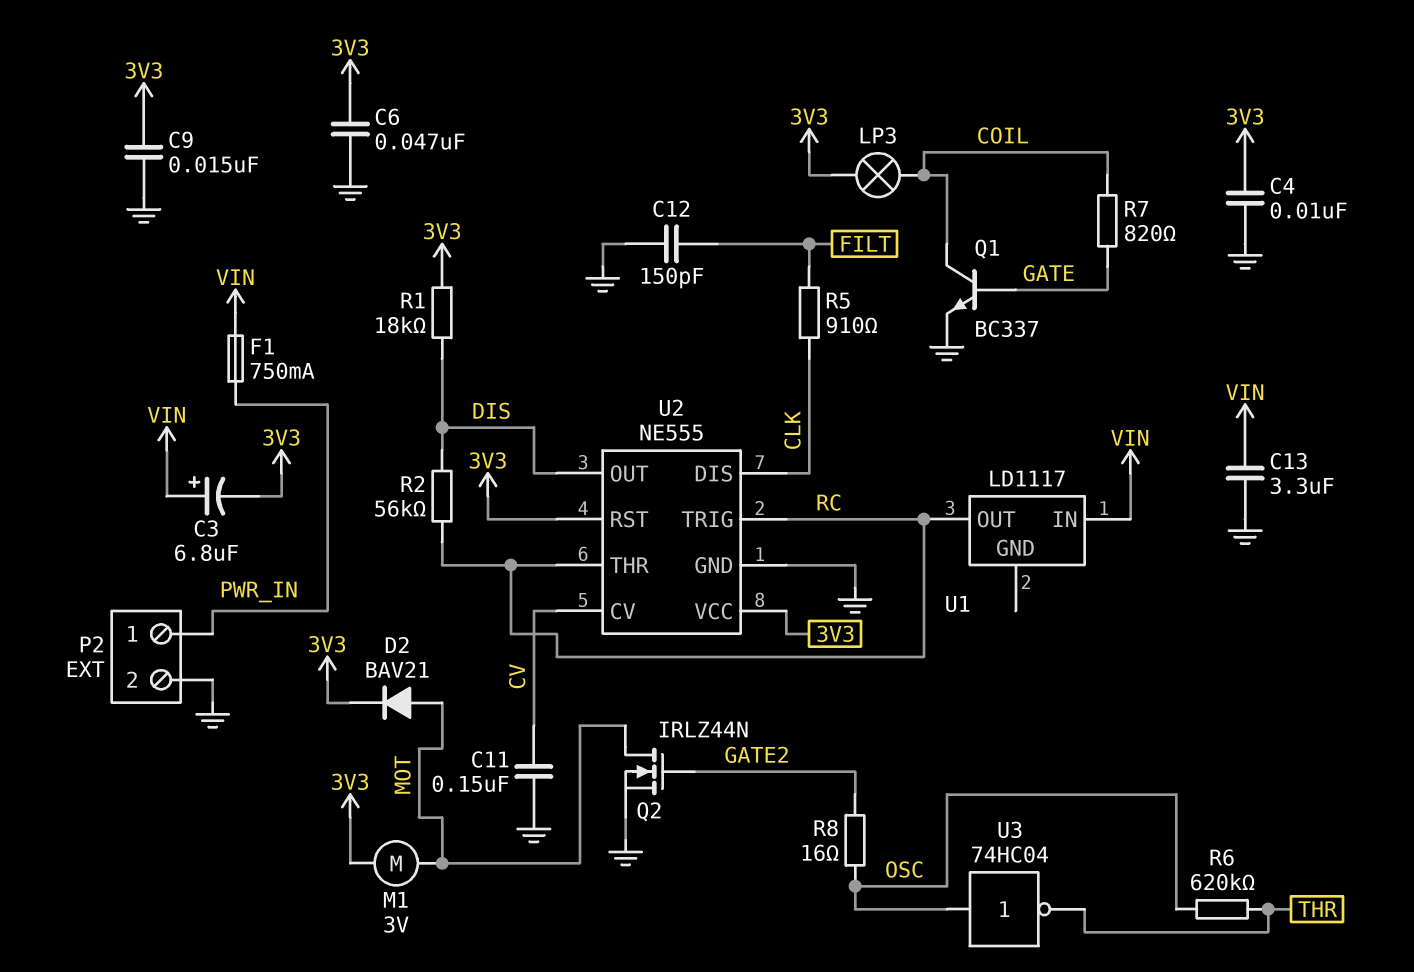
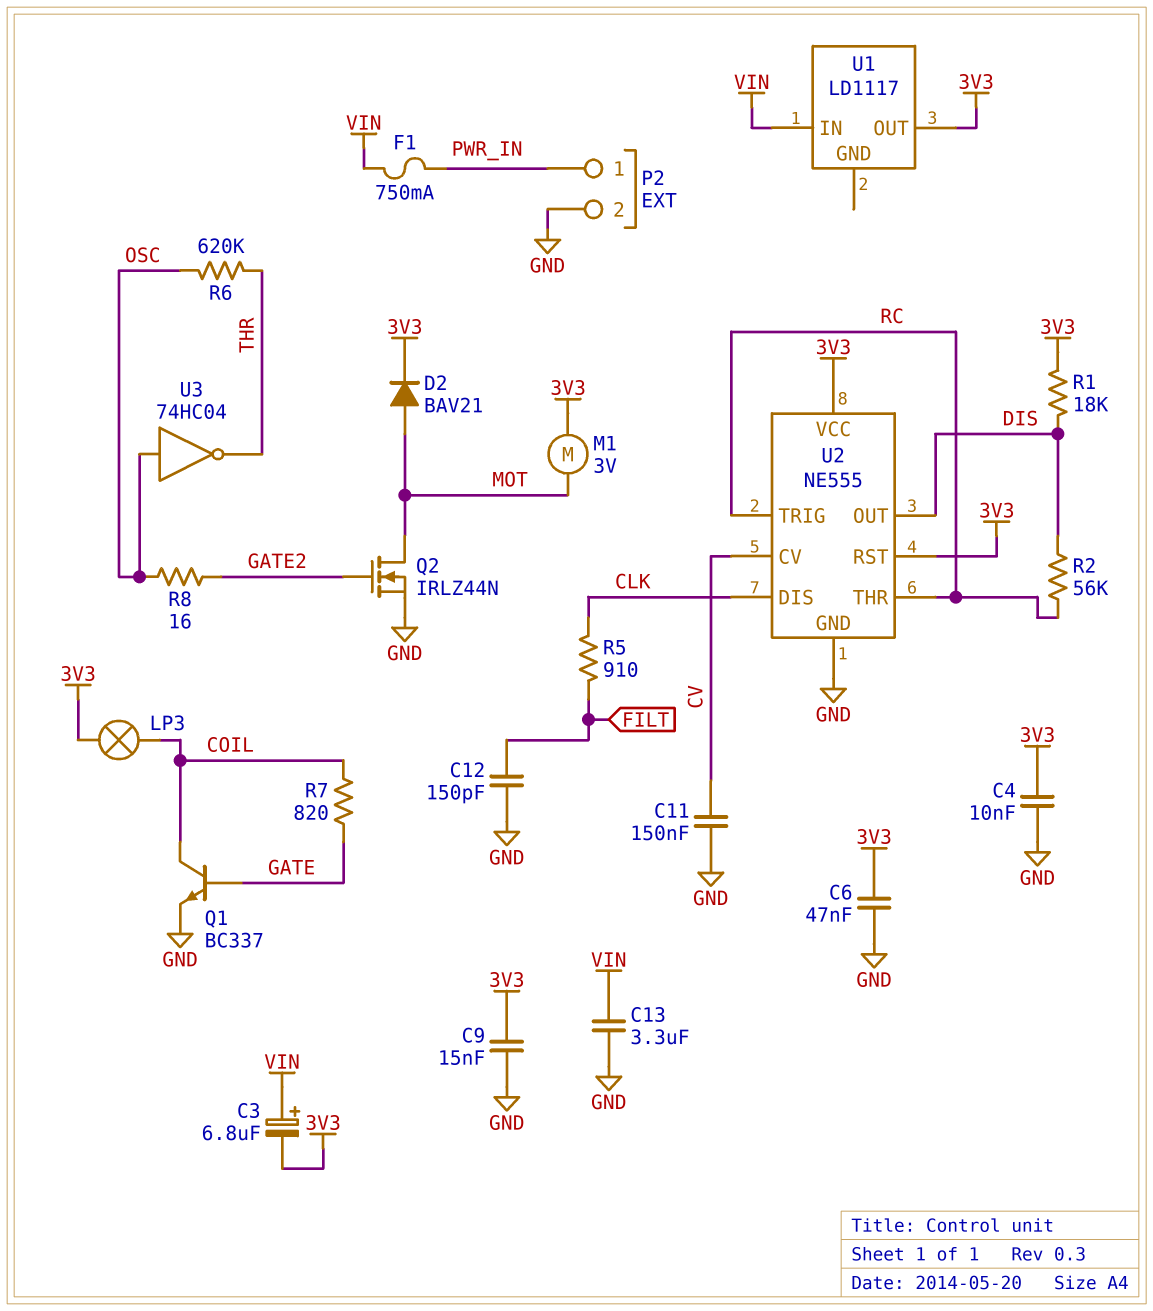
U1 pin OUT: RC -> 3V3

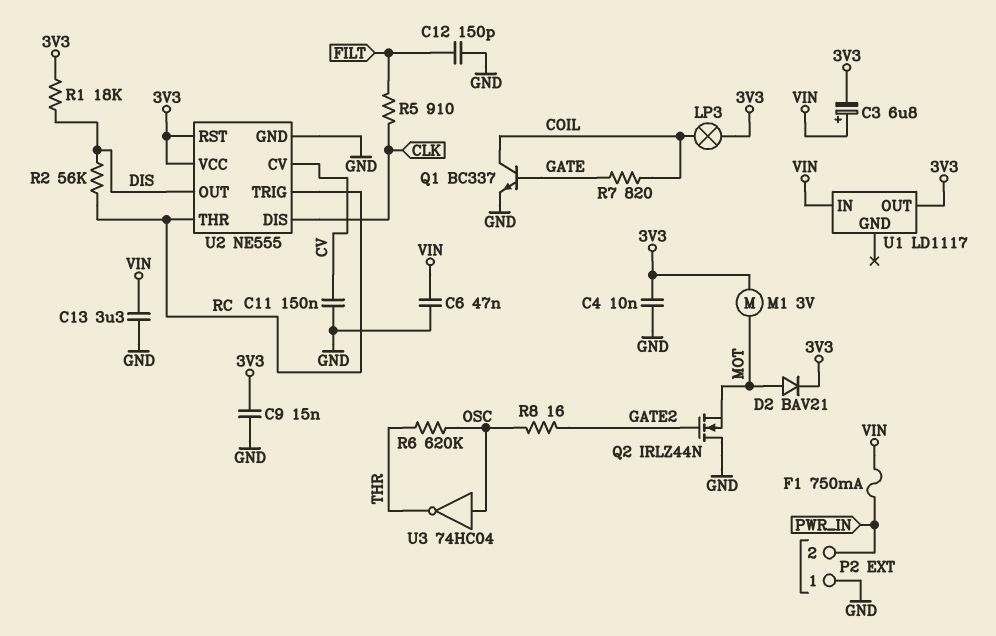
C6: 47nF (3V3, GND) -> 47nF (GND, VIN)
P2 pin 1: PWR_IN -> GND
P2 pin 2: GND -> PWR_IN
Q2: NMOS IRLZ44N (G GATE2, D MOT, S GND) -> NMOS IRLZ44N (G GATE2, D GND, S MOT)

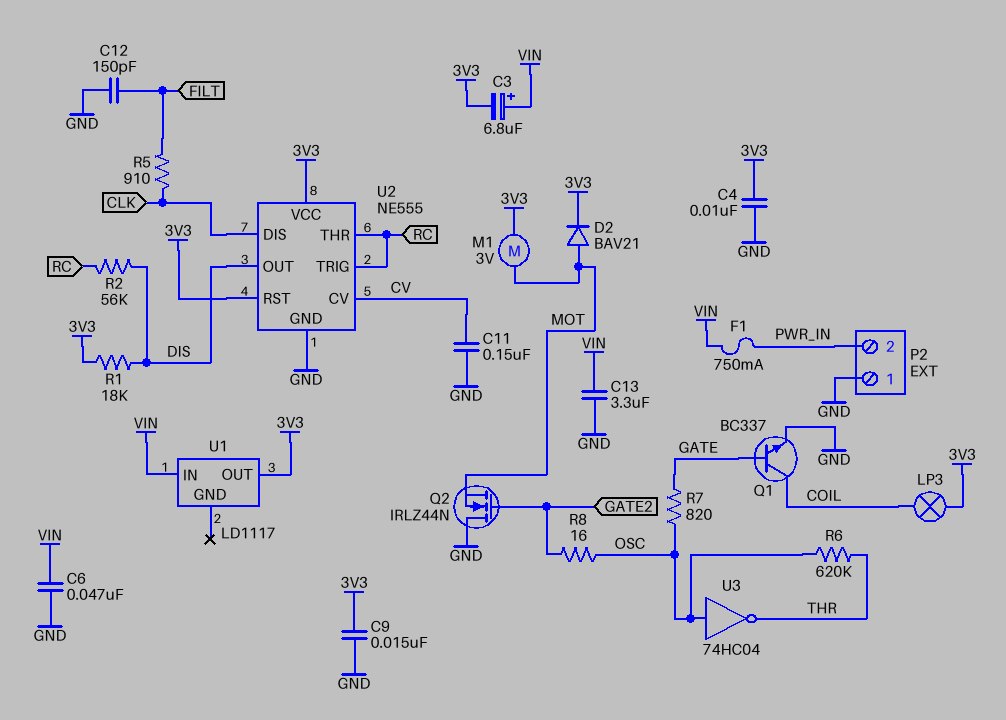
R7: 820 (COIL, GATE) -> 820 (GATE, OSC)

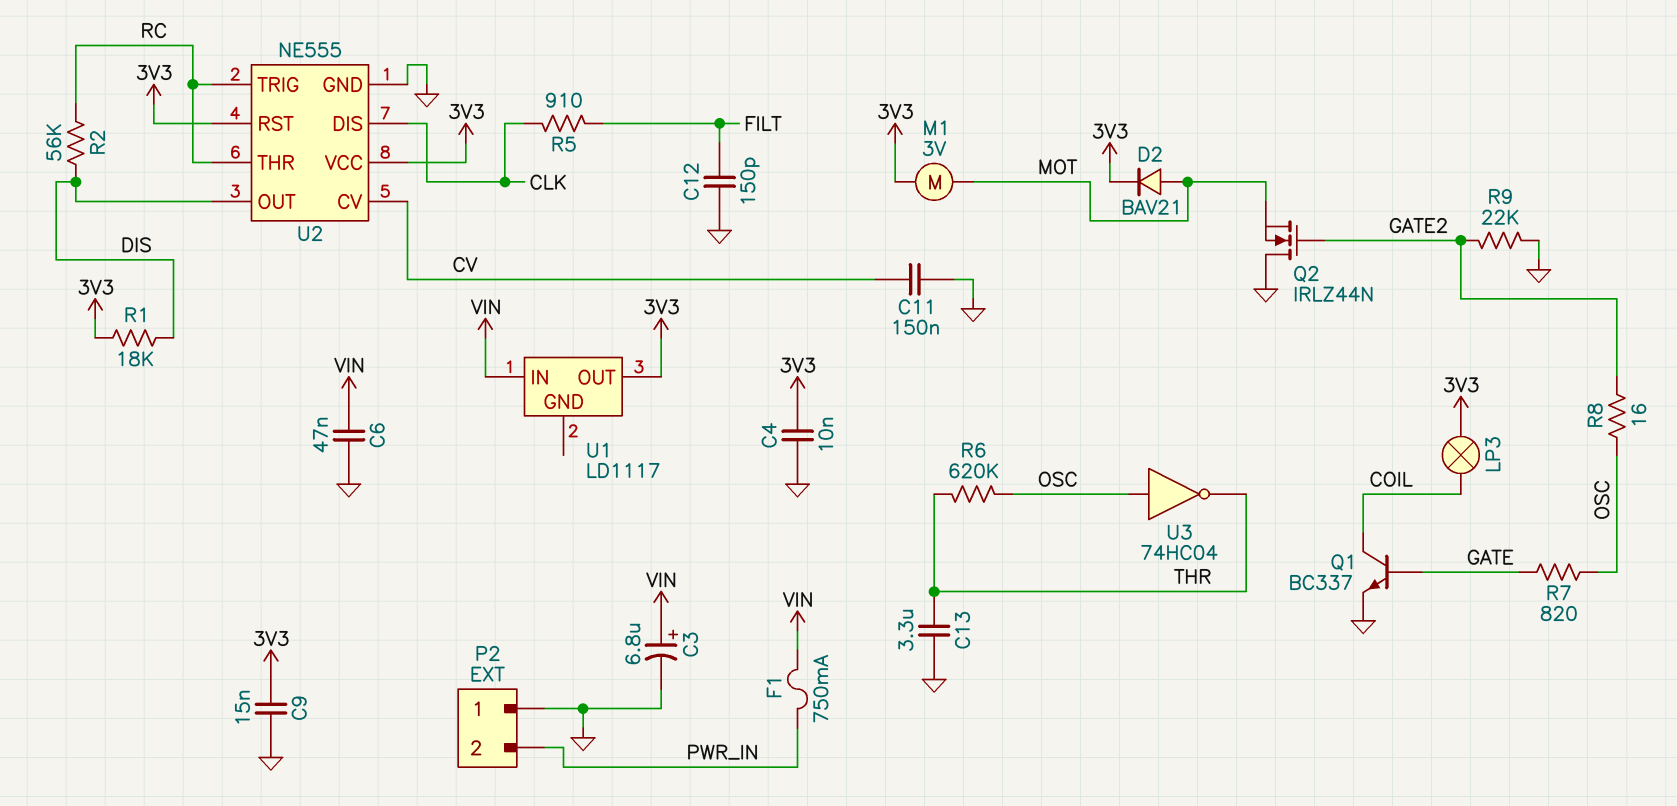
C3: 6.8uF (plus VIN, minus 3V3) -> 6.8uF (plus VIN, minus GND)
C13: 3.3uF (GND, VIN) -> 3.3uF (GND, THR)
R9: none -> 22k (GATE2, GND)

